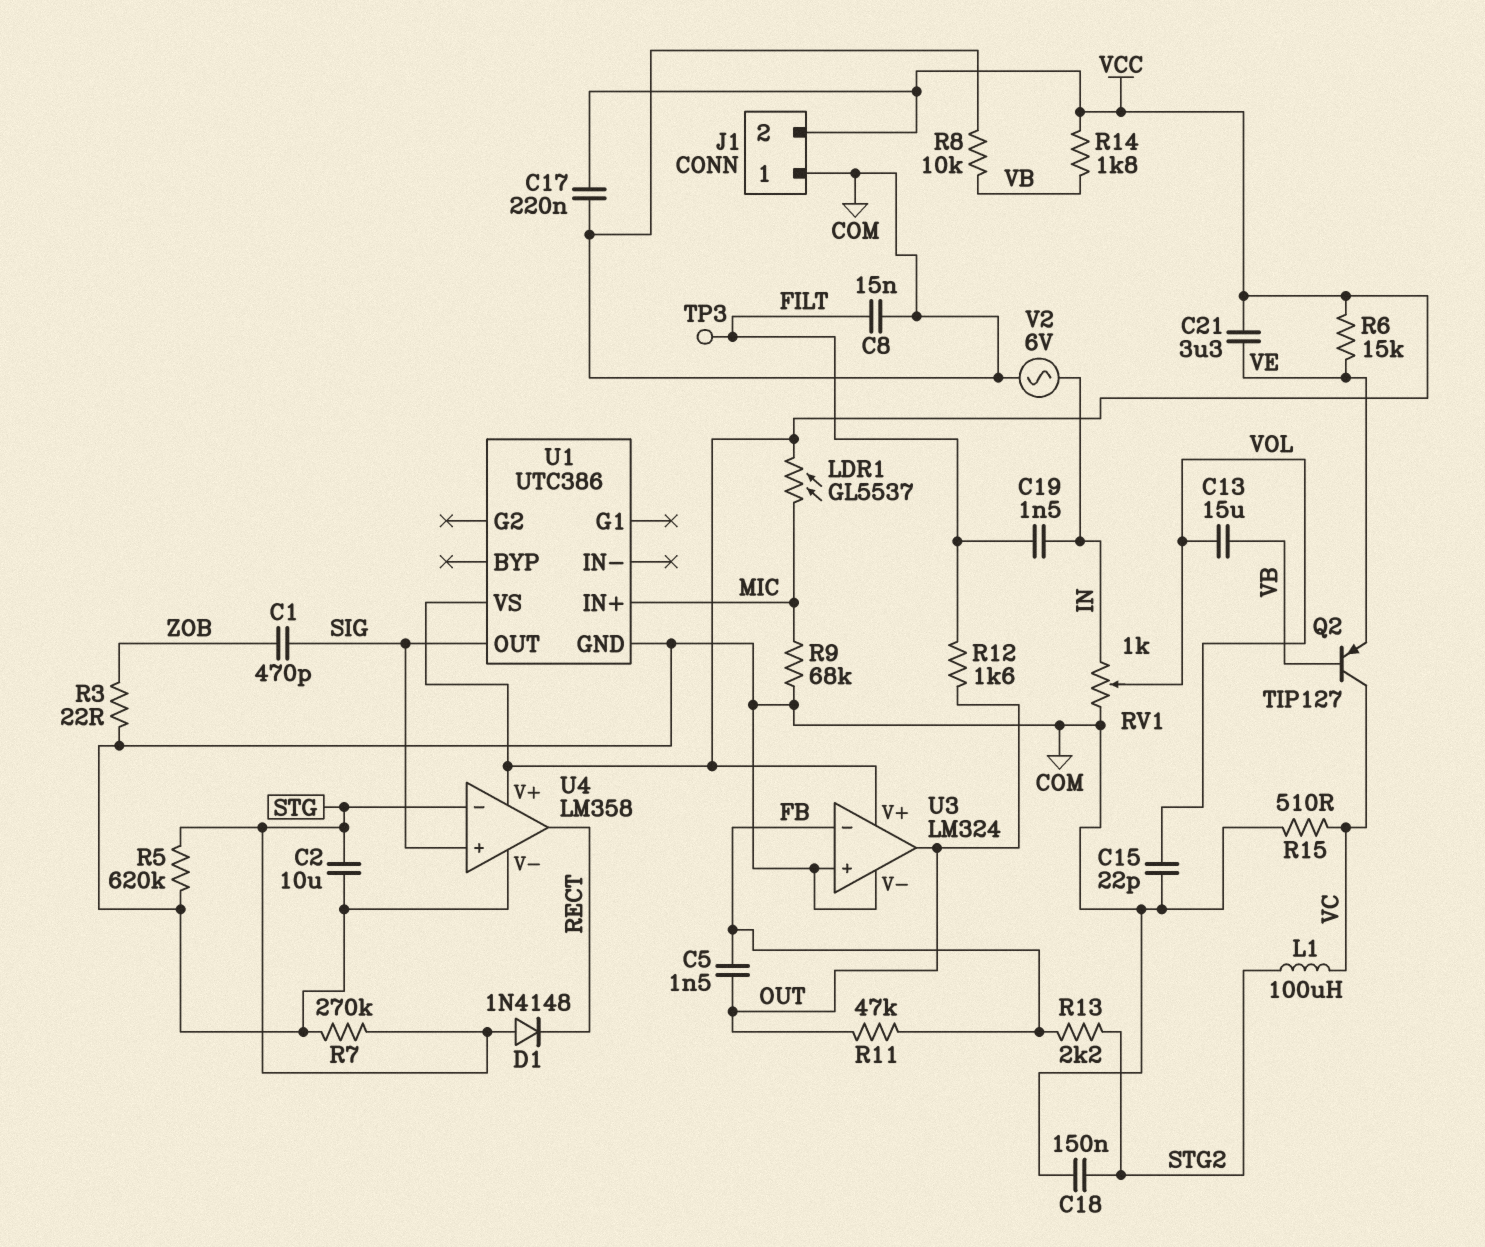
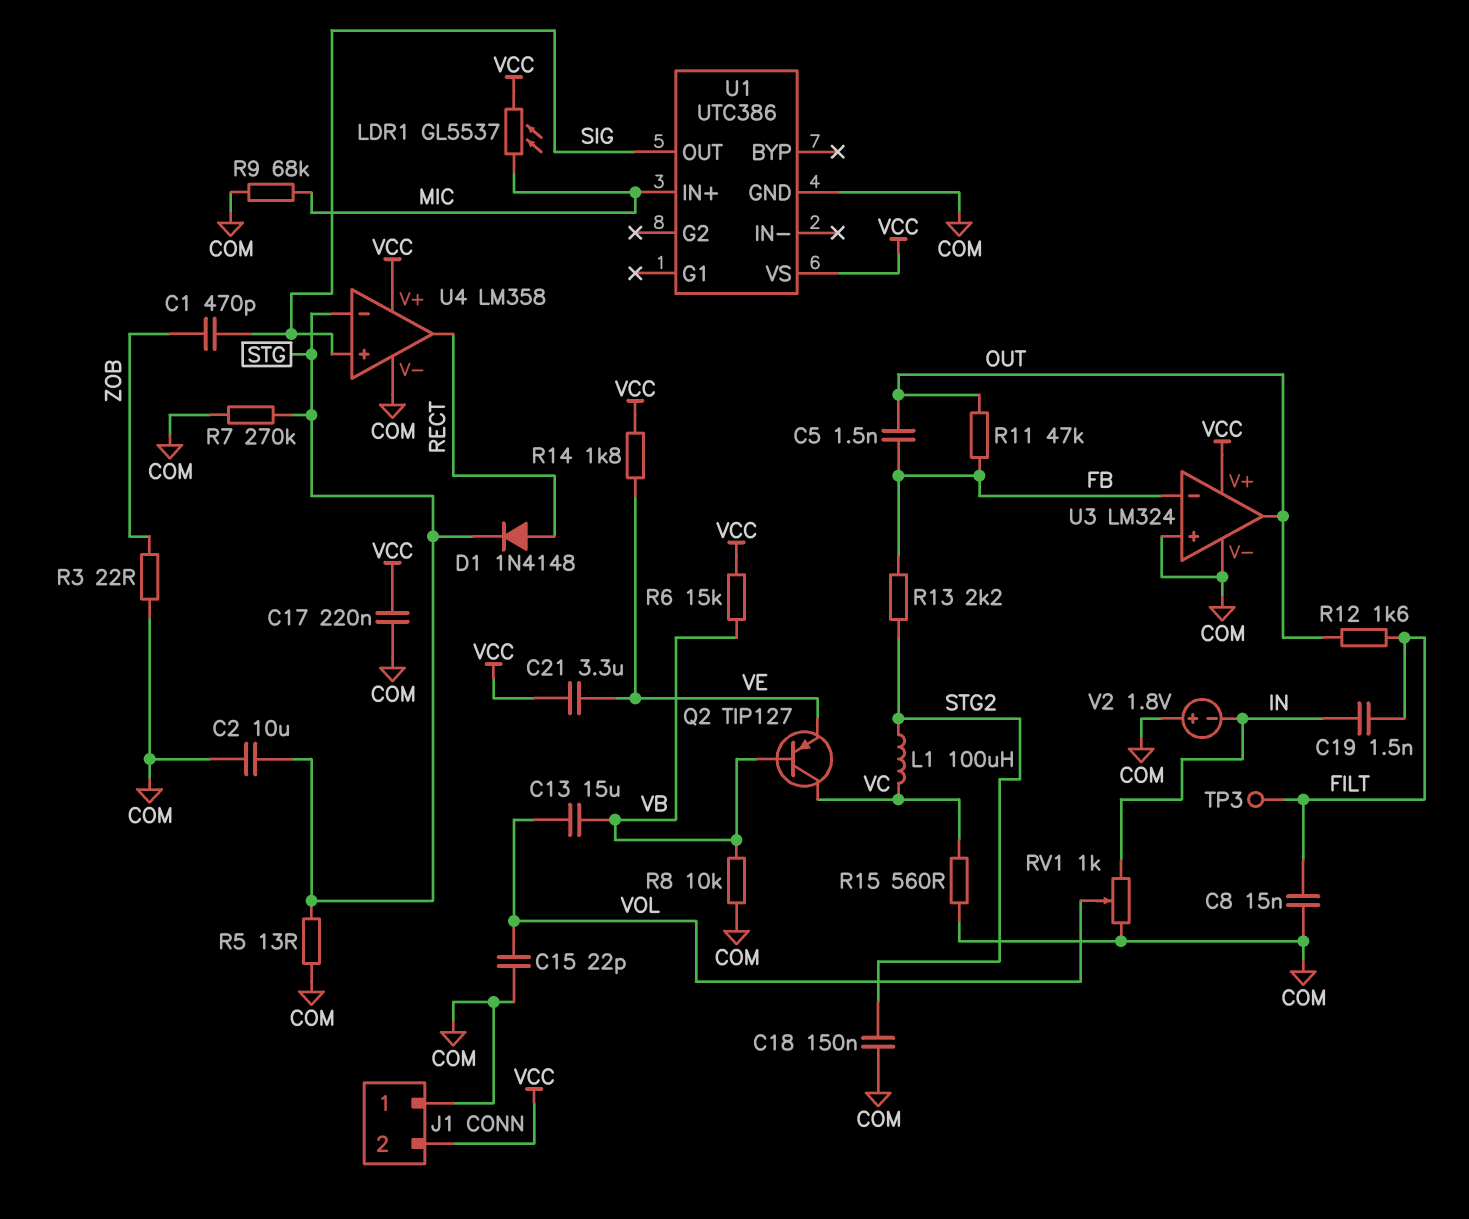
D1: diode 1N4148 (A STG, K RECT) -> diode 1N4148 (A RECT, K STG)
R5: 620k (COM, STG) -> 13 (COM, STG)
R6: 15k (VCC, VE) -> 15k (VB, VCC)
R14: 1.8k (VB, VCC) -> 1.8k (VCC, VE)
R15: 510 (COM, VC) -> 560 (COM, VC)
V2: AC 6V (COM, IN) -> 1.8V (plus COM, minus IN)

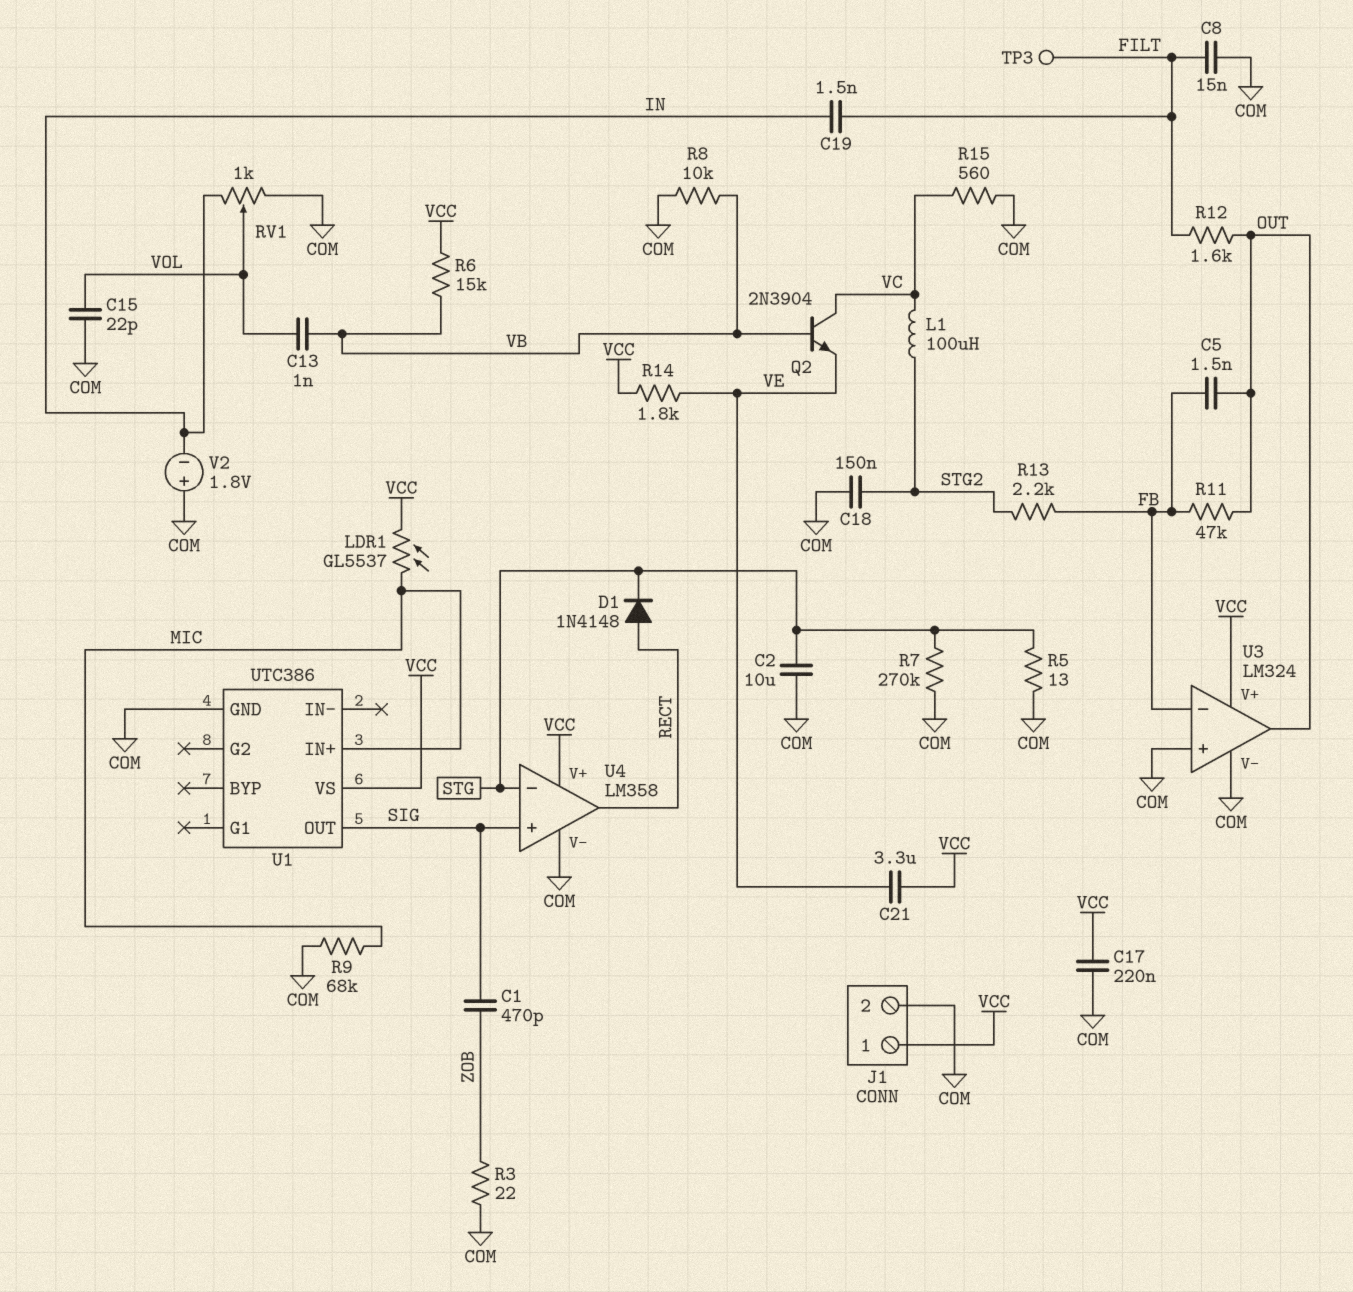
C13: 15uF (VB, VOL) -> 1nF (VB, VOL)
J1 pin 1: COM -> VCC
J1 pin 2: VCC -> COM
Q2: PNP TIP127 (B VB, C VC, E VE) -> NPN 2N3904 (B VB, C VC, E VE)

